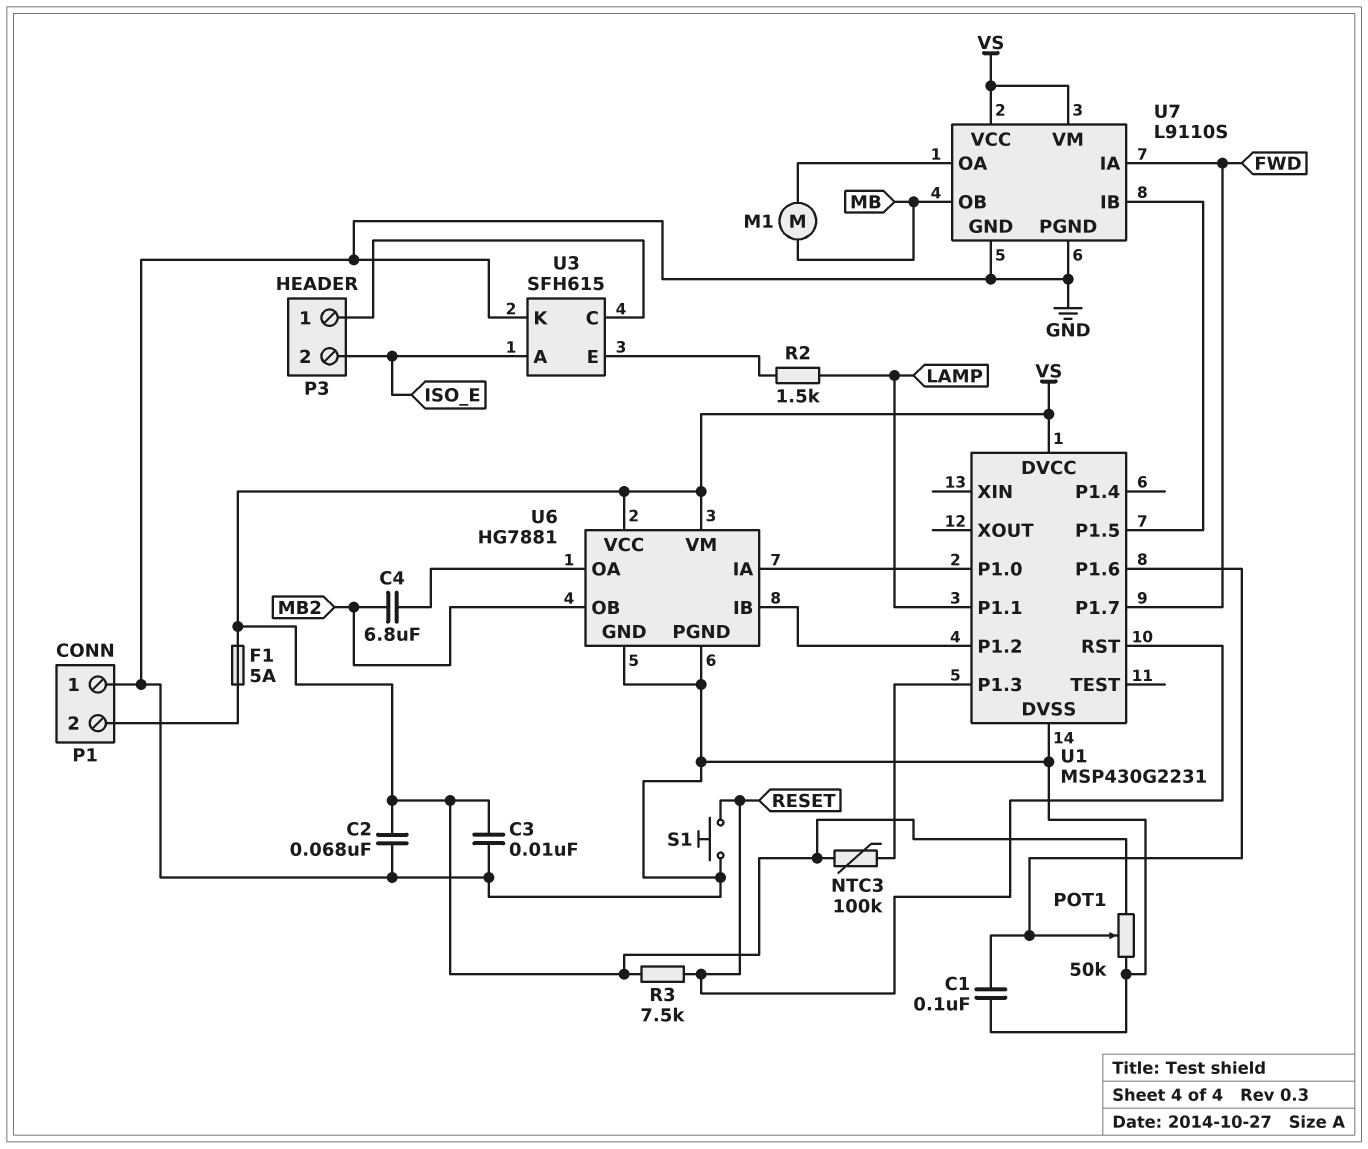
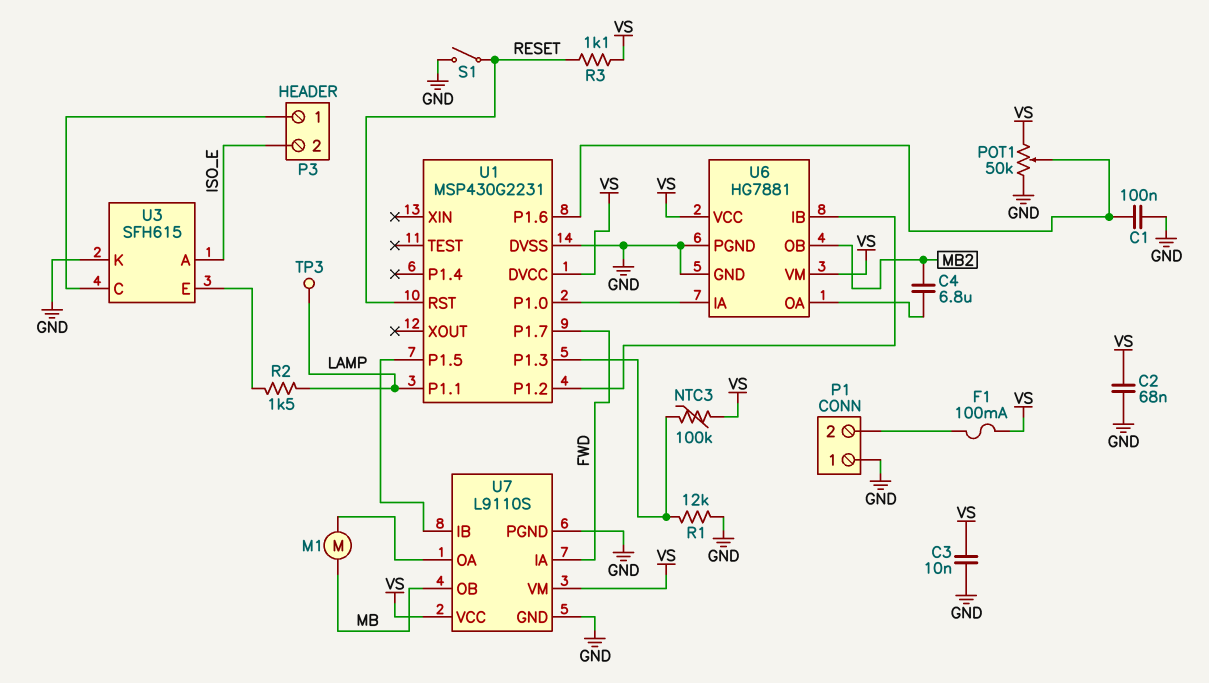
F1: 5A (P1/2, VS) -> 100mA (P1/2, VS)
R1: none -> 12k (GND, U1/P1.3)
R3: 7.5k (RESET, VS) -> 1.1k (RESET, VS)
S1: button (GND, RESET) -> switch (GND, RESET)
TP3: none -> test point (LAMP)

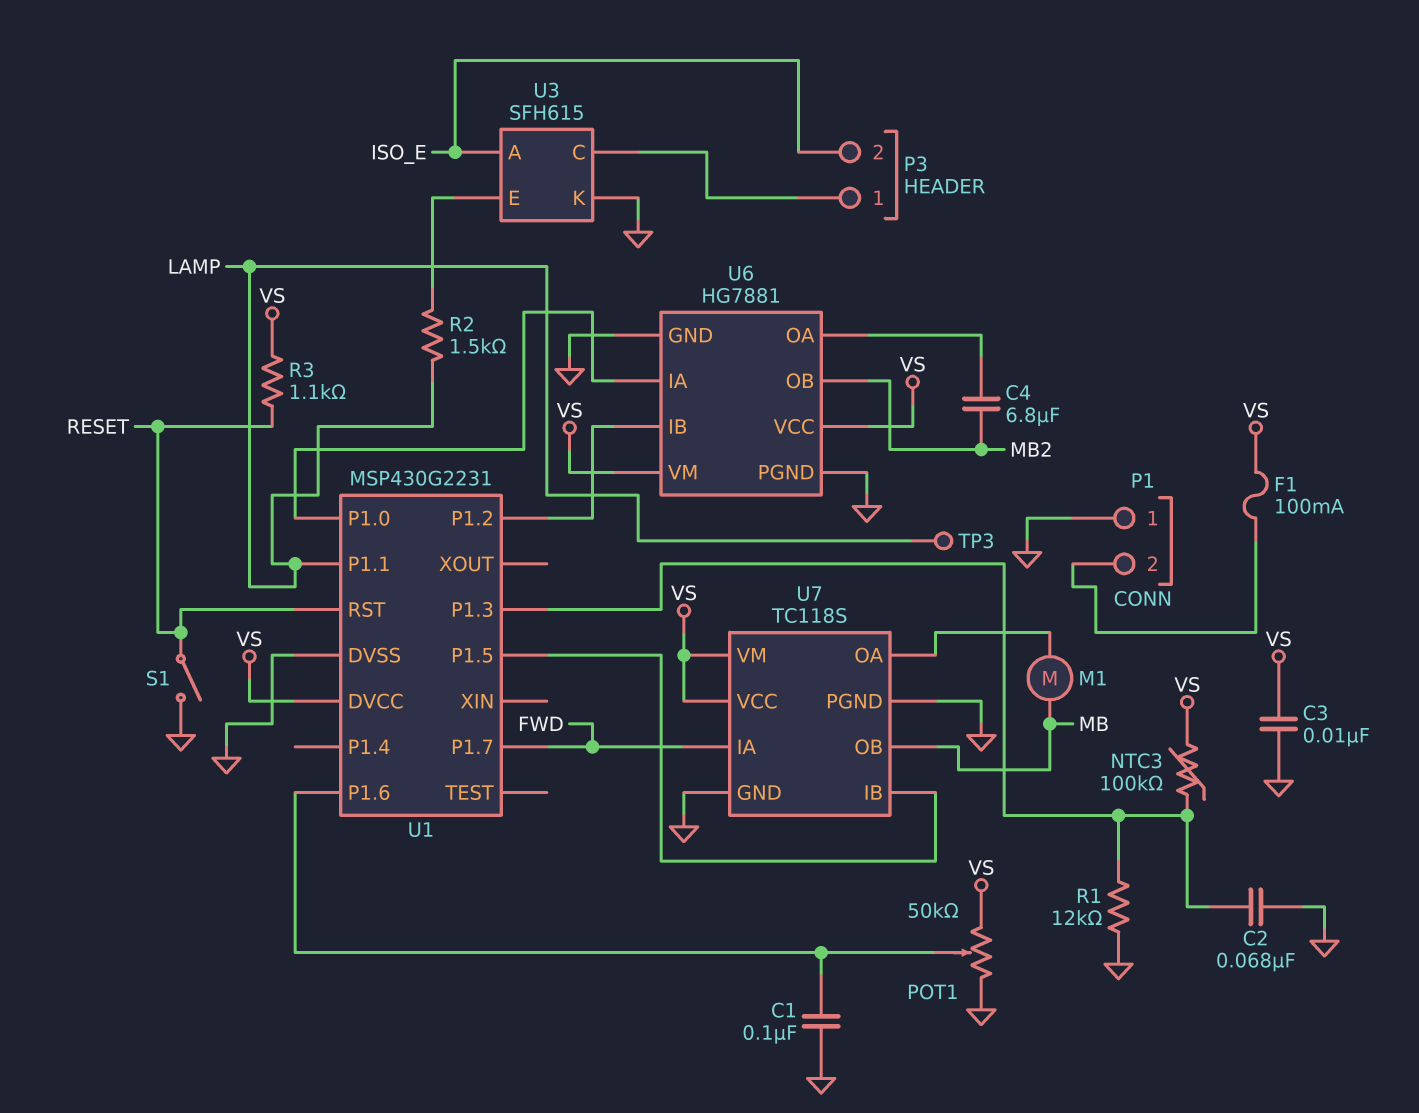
C2: 68nF (GND, VS) -> 68nF (GND, U1/P1.3)
U7: L9110S -> TC118S

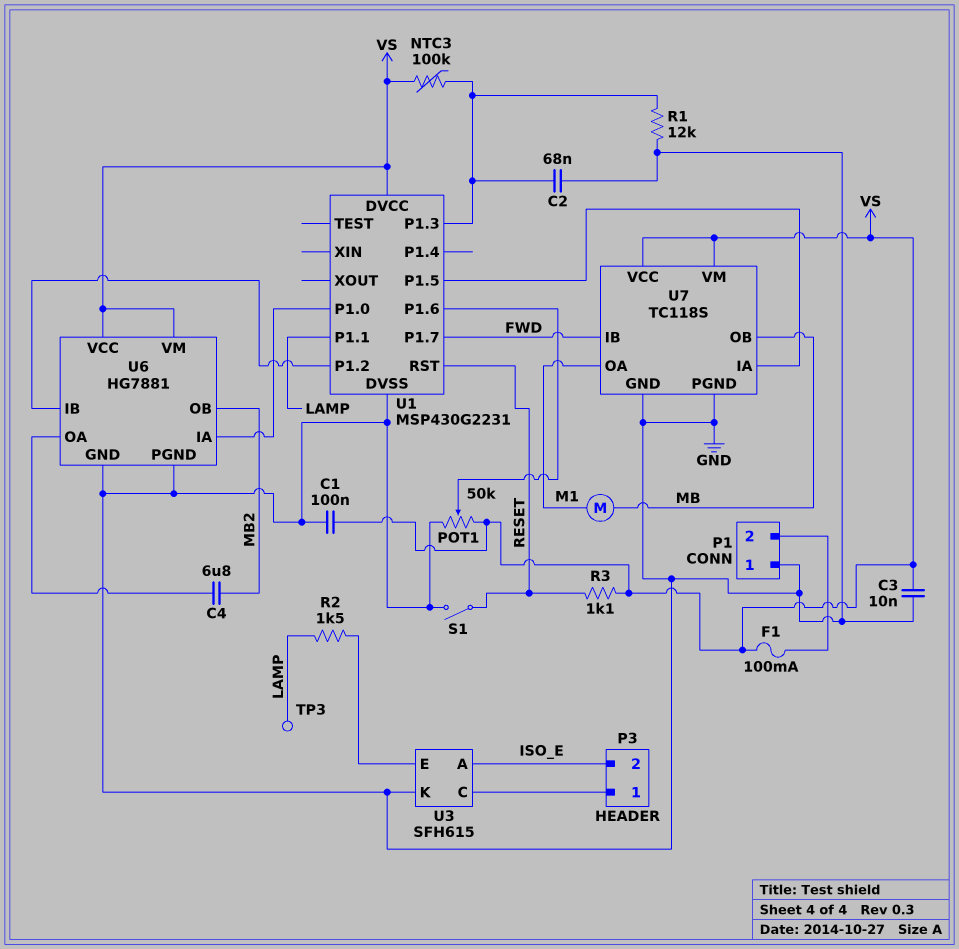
C1: 100nF (GND, U1/P1.6) -> 100nF (GND, VS)
U7 pin IA: FWD -> U1/P1.5
U7 pin IB: U1/P1.5 -> FWD

